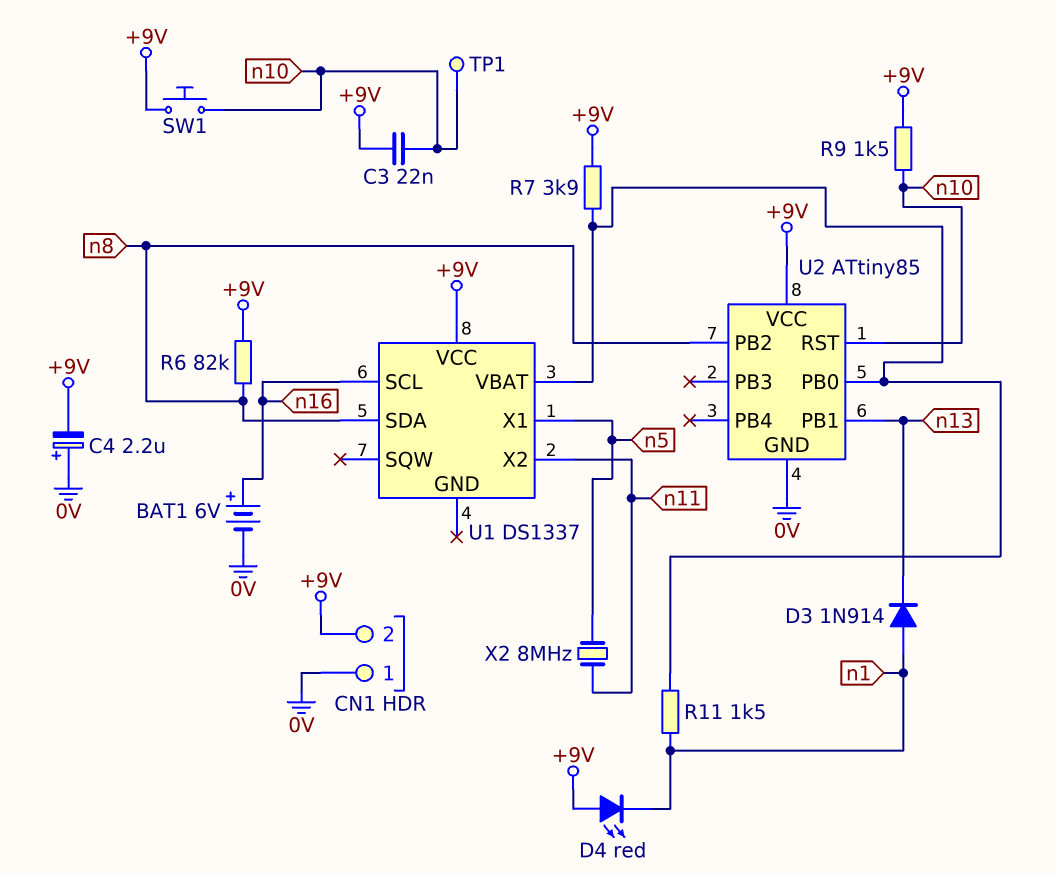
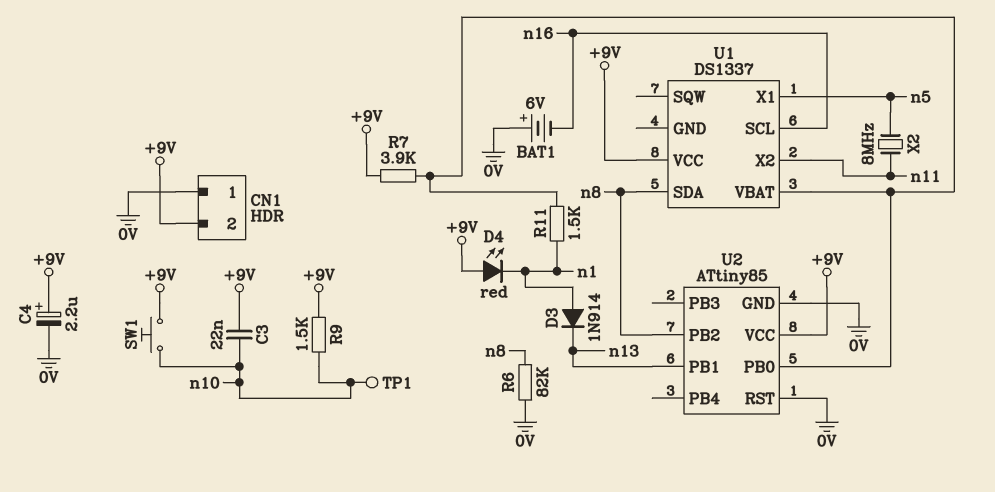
BAT1: 6V (plus n16, minus 0V) -> 6V (plus 0V, minus n16)
C4: 2.2uF (plus 0V, minus +9V) -> 2.2uF (plus +9V, minus 0V)
R6: 82k (+9V, n8) -> 82k (0V, n8)
U2 pin RST: n10 -> 0V

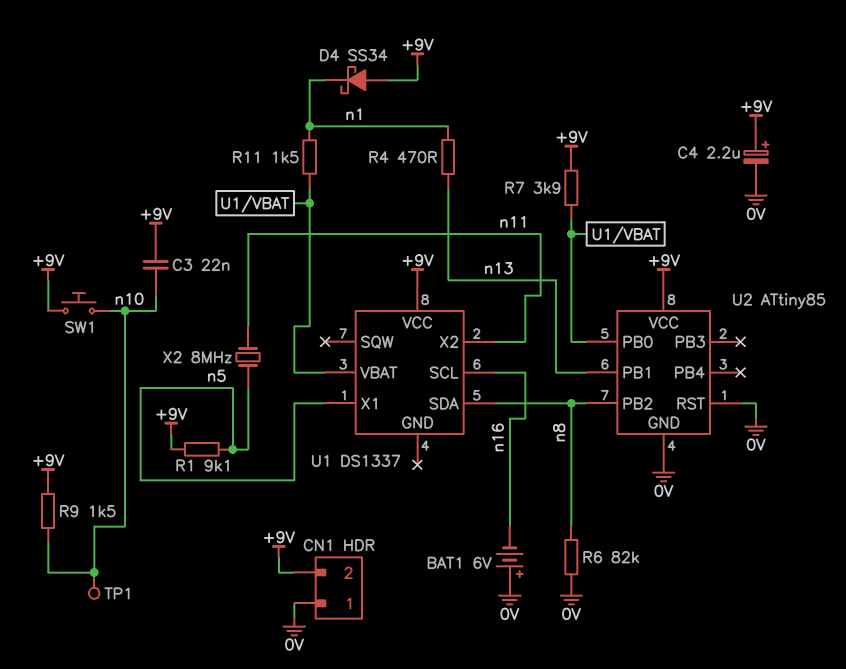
D3: diode 1N914 (A n1, K n13) -> none
D4: LED red (A +9V, K n1) -> schottky SS34 (A +9V, K n1)
R1: none -> 9.1k (+9V, n5)
R4: none -> 470 (n1, n13)

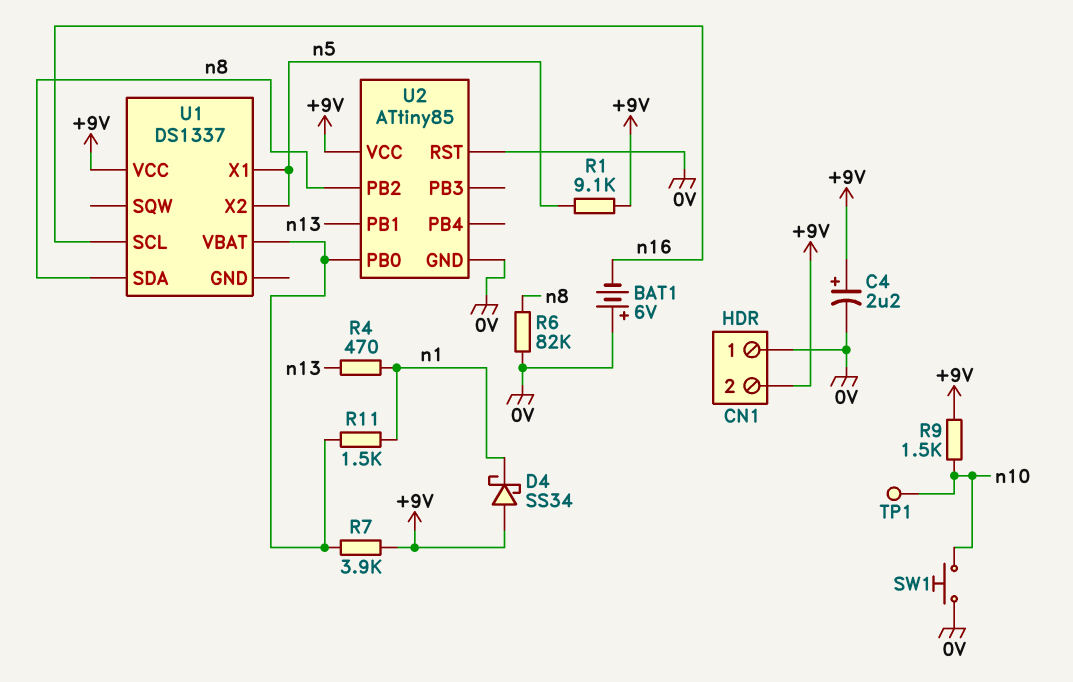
C3: 22nF (+9V, n10) -> none
SW1: button (+9V, n10) -> button (0V, n10)
U1 pin X2: n11 -> n5
X2: 8MHz (n5, n11) -> none

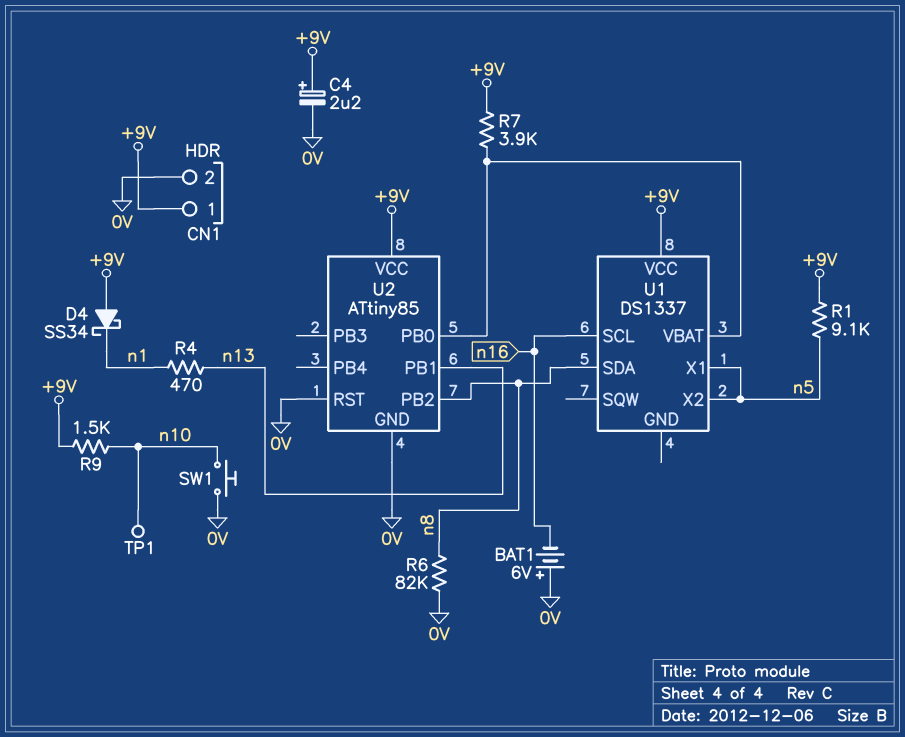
CN1 pin 1: 0V -> +9V
CN1 pin 2: +9V -> 0V
R11: 1.5k (U1/VBAT, n1) -> none

